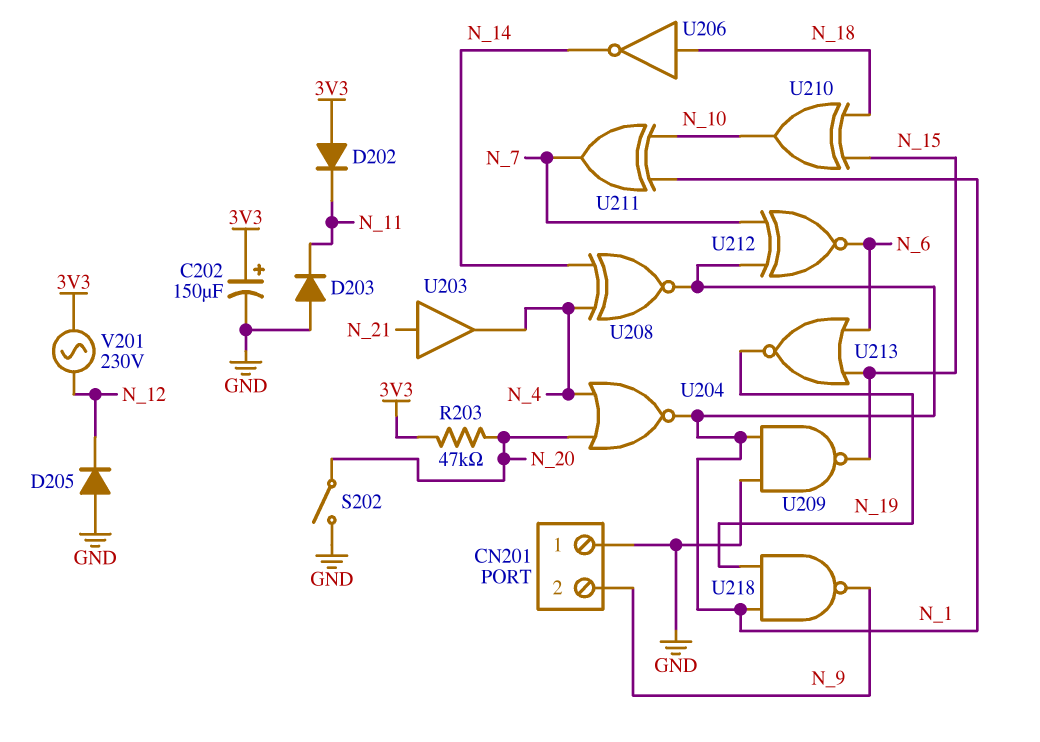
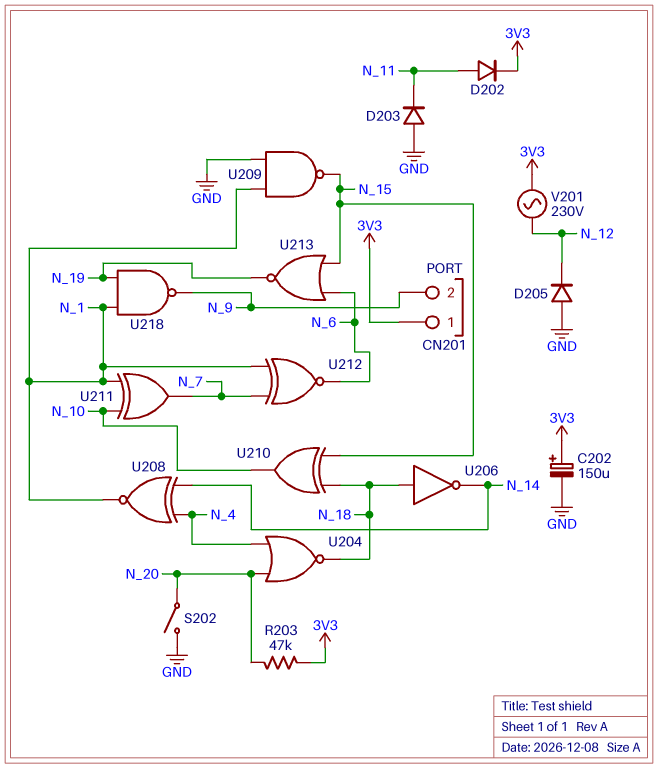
CN201 pin 1: GND -> 3V3
D202: diode (A 3V3, K N_11) -> diode (A N_11, K 3V3)
U203: buffer (in N_21, out N_4) -> none
U204: NOR (in N_4, in N_20, out N_1) -> NOR (in N_4, in N_20, out N_18)

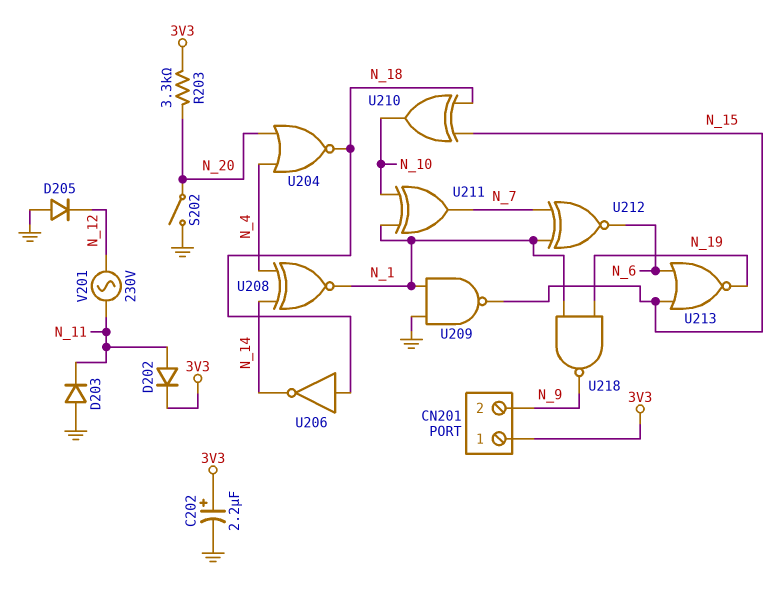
C202: 150uF (plus 3V3, minus GND) -> 2.2uF (plus 3V3, minus GND)
R203: 47k (3V3, N_20) -> 3.3k (3V3, N_20)
V201: AC 230V (3V3, N_12) -> AC 230V (N_11, N_12)

